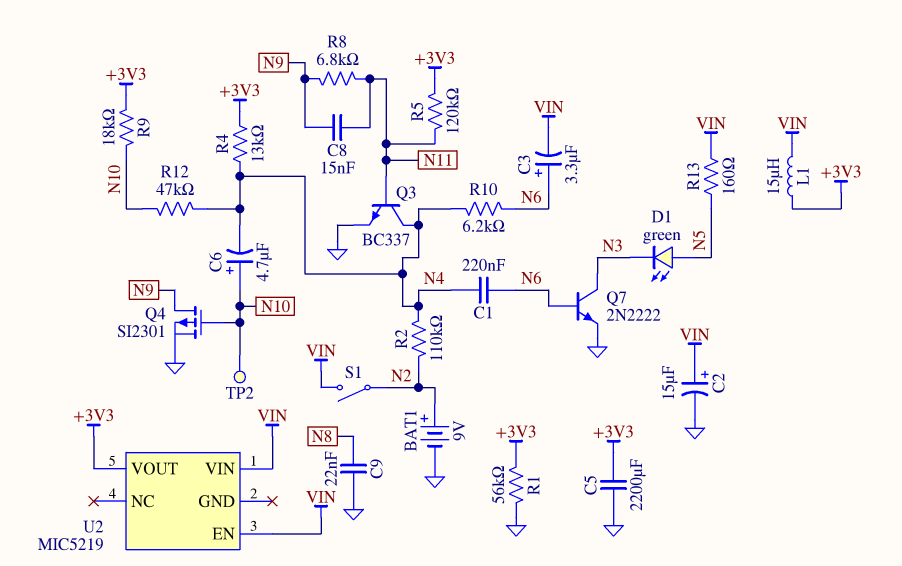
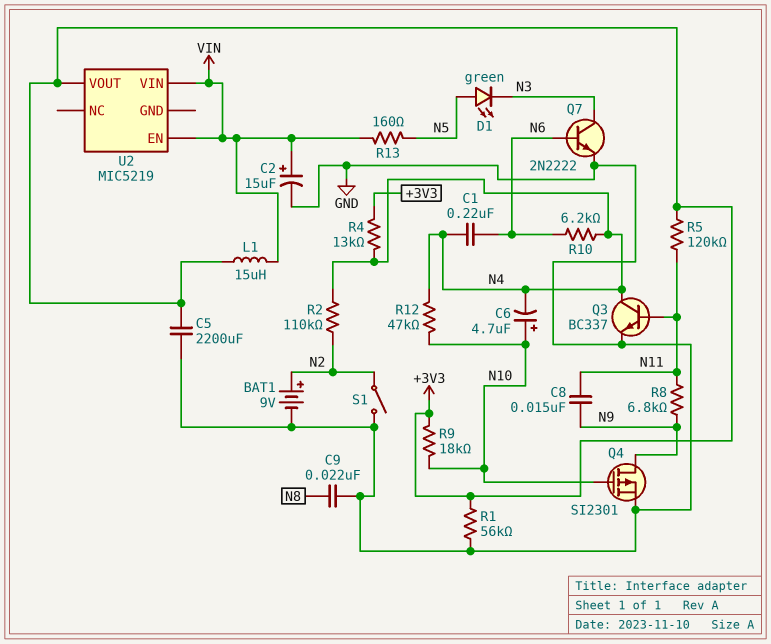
C3: 3.3uF (plus N6, minus VIN) -> none
S1: switch (N2, VIN) -> switch (GND, N2)
TP2: test point (N10) -> none

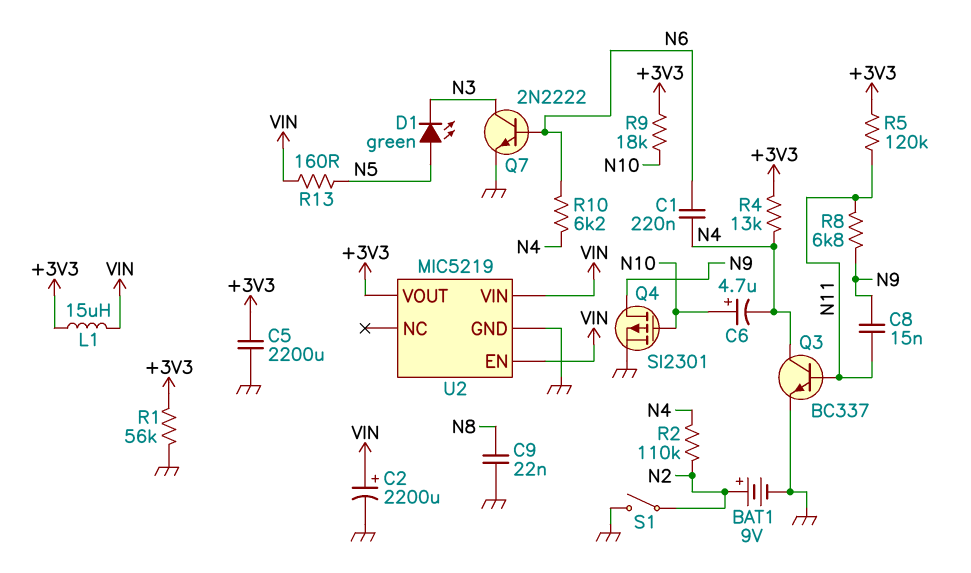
C2: 15uF (plus VIN, minus GND) -> 2200uF (plus VIN, minus GND)
R12: 47k (N4, N10) -> none
U2 pin GND: none -> GND

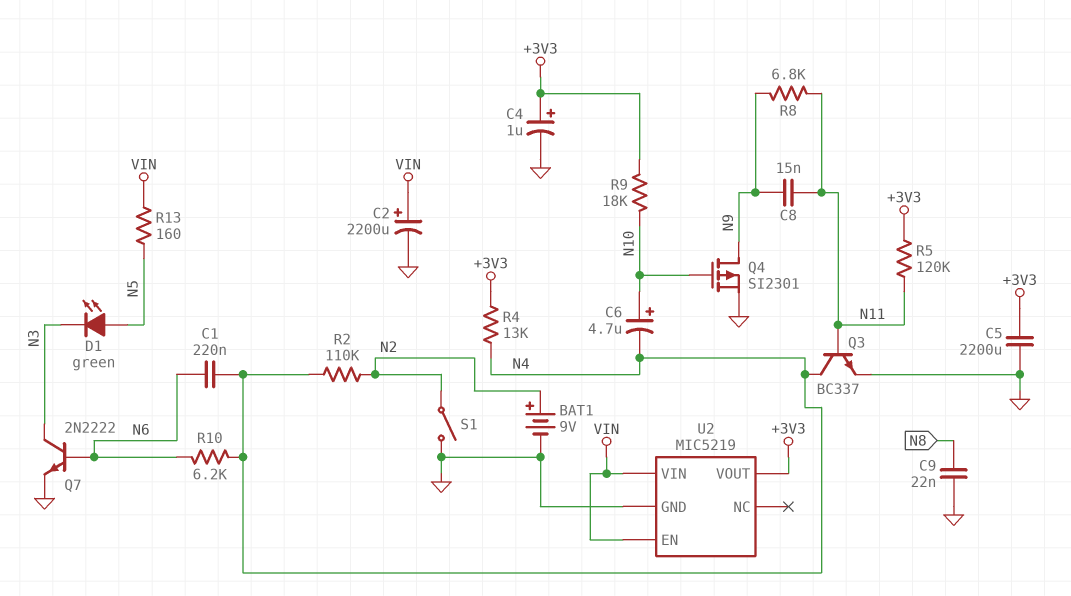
C4: none -> 1uF (plus +3V3, minus GND)
L1: 15uH (+3V3, VIN) -> none
R1: 56k (+3V3, GND) -> none

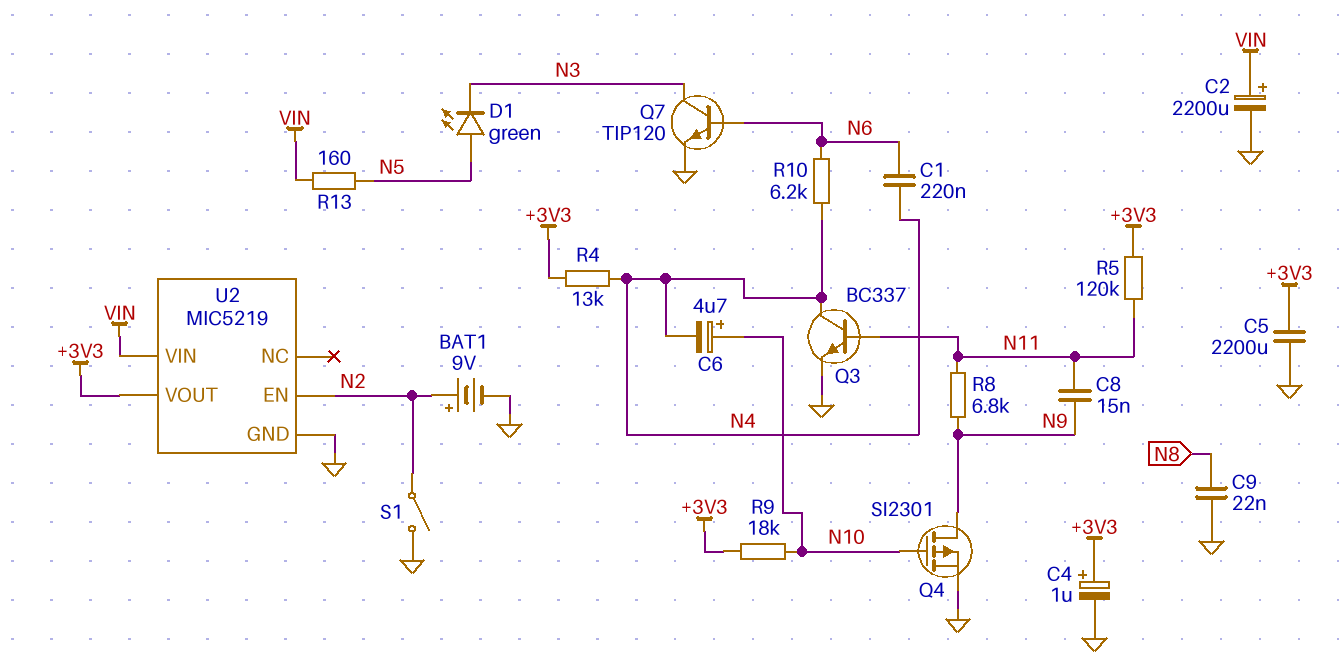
Q7: NPN 2N2222 (B N6, C N3, E GND) -> NPN TIP120 (B N6, C N3, E GND)
R2: 110k (N2, N4) -> none
U2 pin EN: VIN -> N2

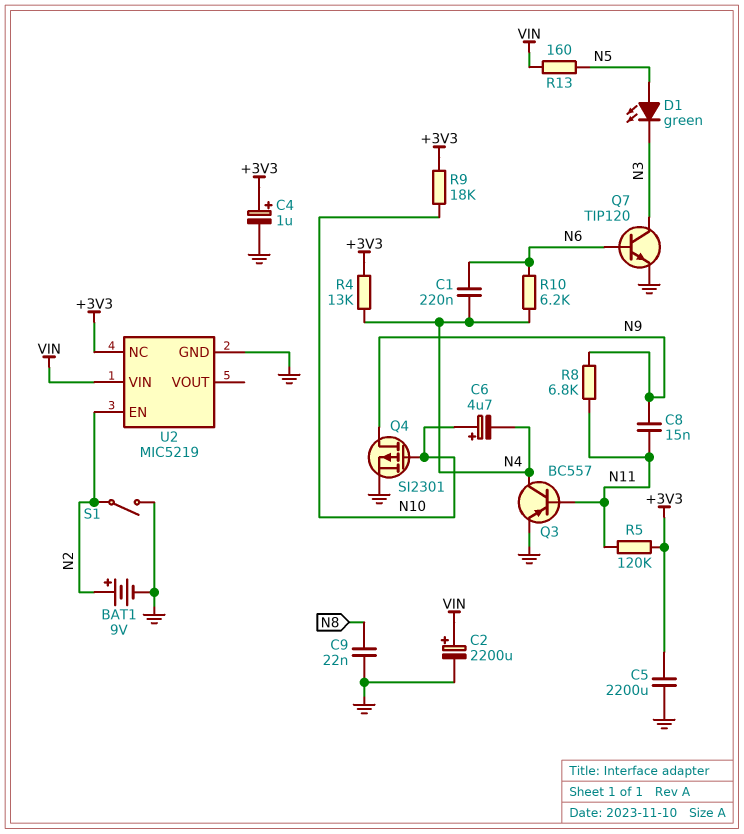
Q3: NPN BC337 (B N11, C N4, E GND) -> PNP BC557 (B N11, C N4, E GND)
U2 pin NC: none -> +3V3
U2 pin VOUT: +3V3 -> none

